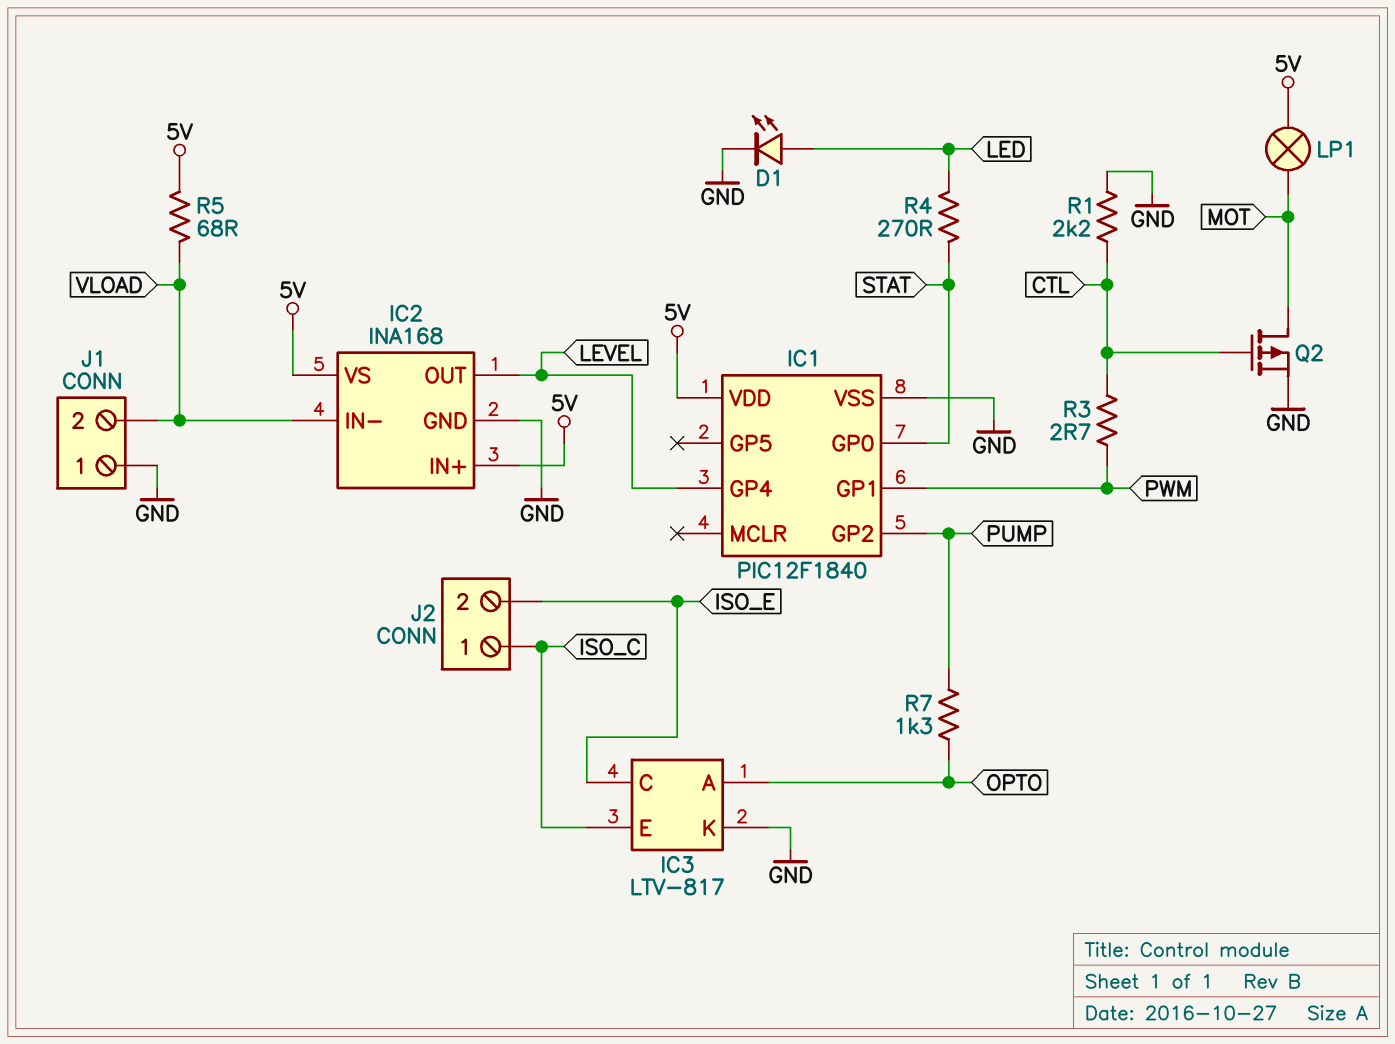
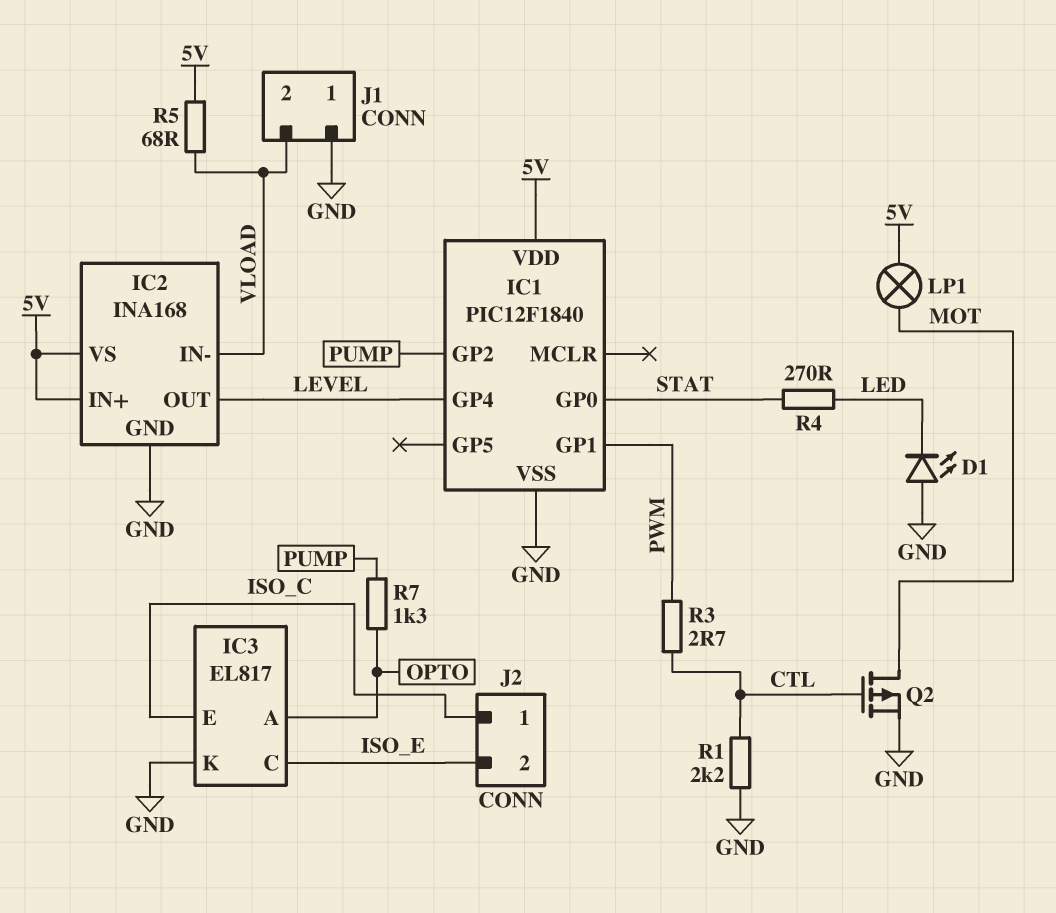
D1: LED (A LED, K GND) -> LED (A GND, K LED)
IC3: LTV-817 -> EL817

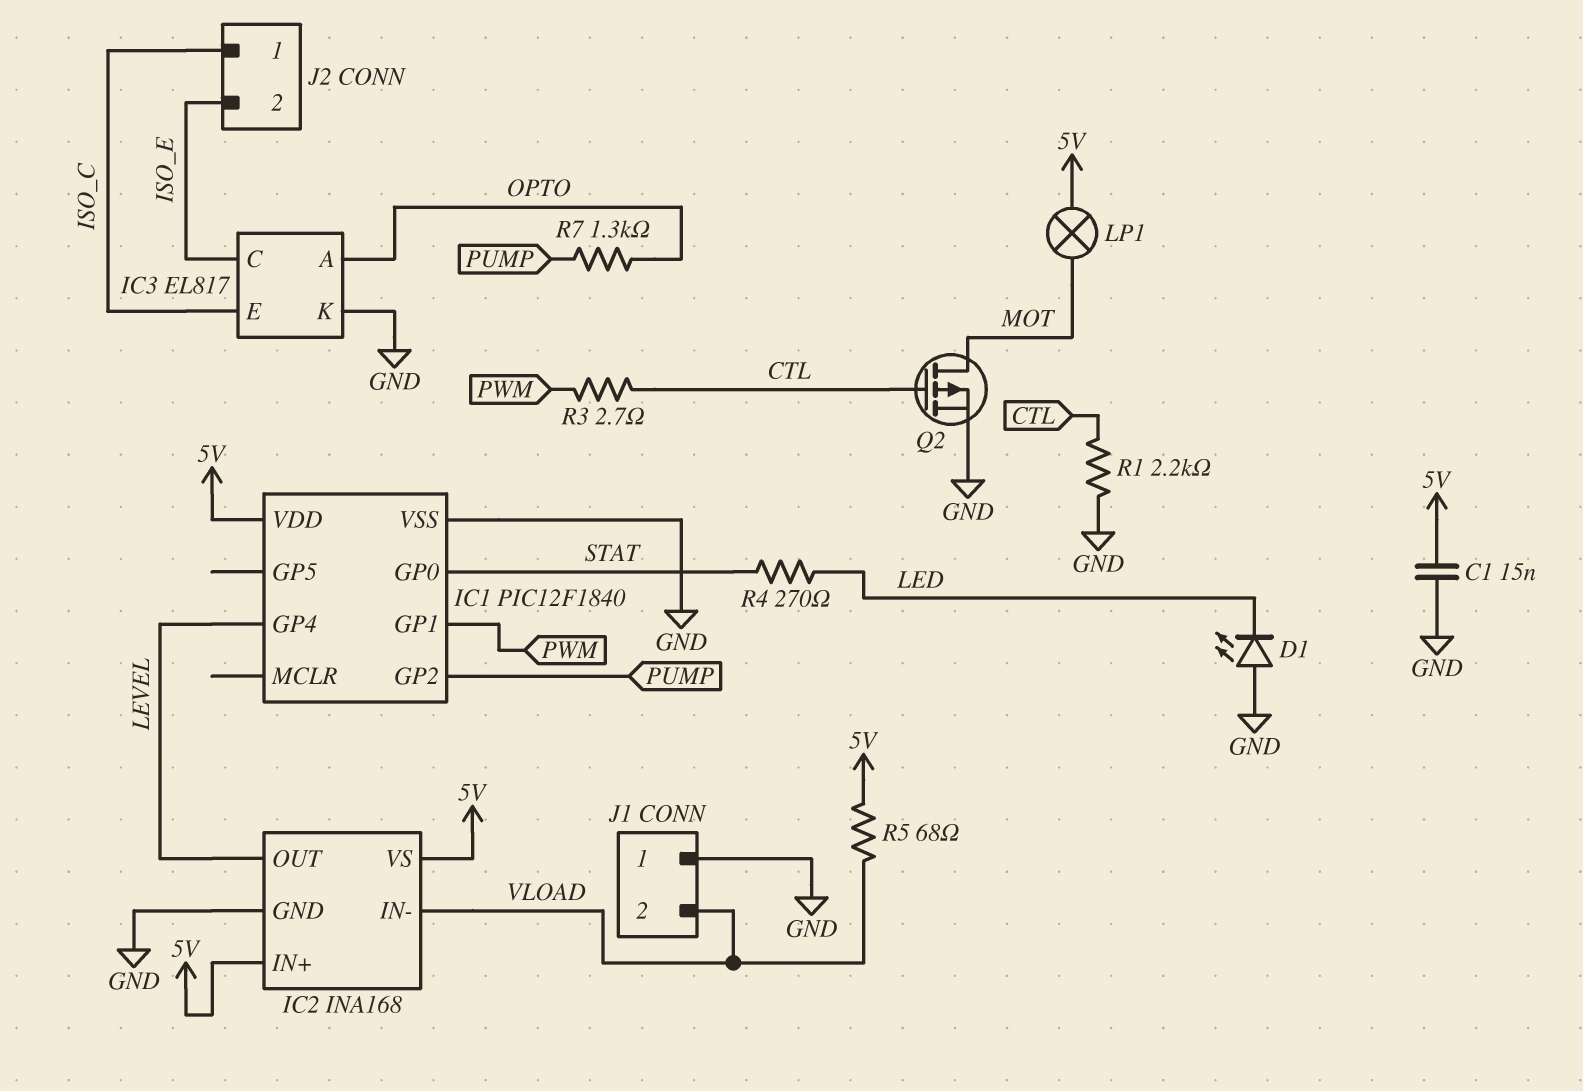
C1: none -> 15nF (5V, GND)

